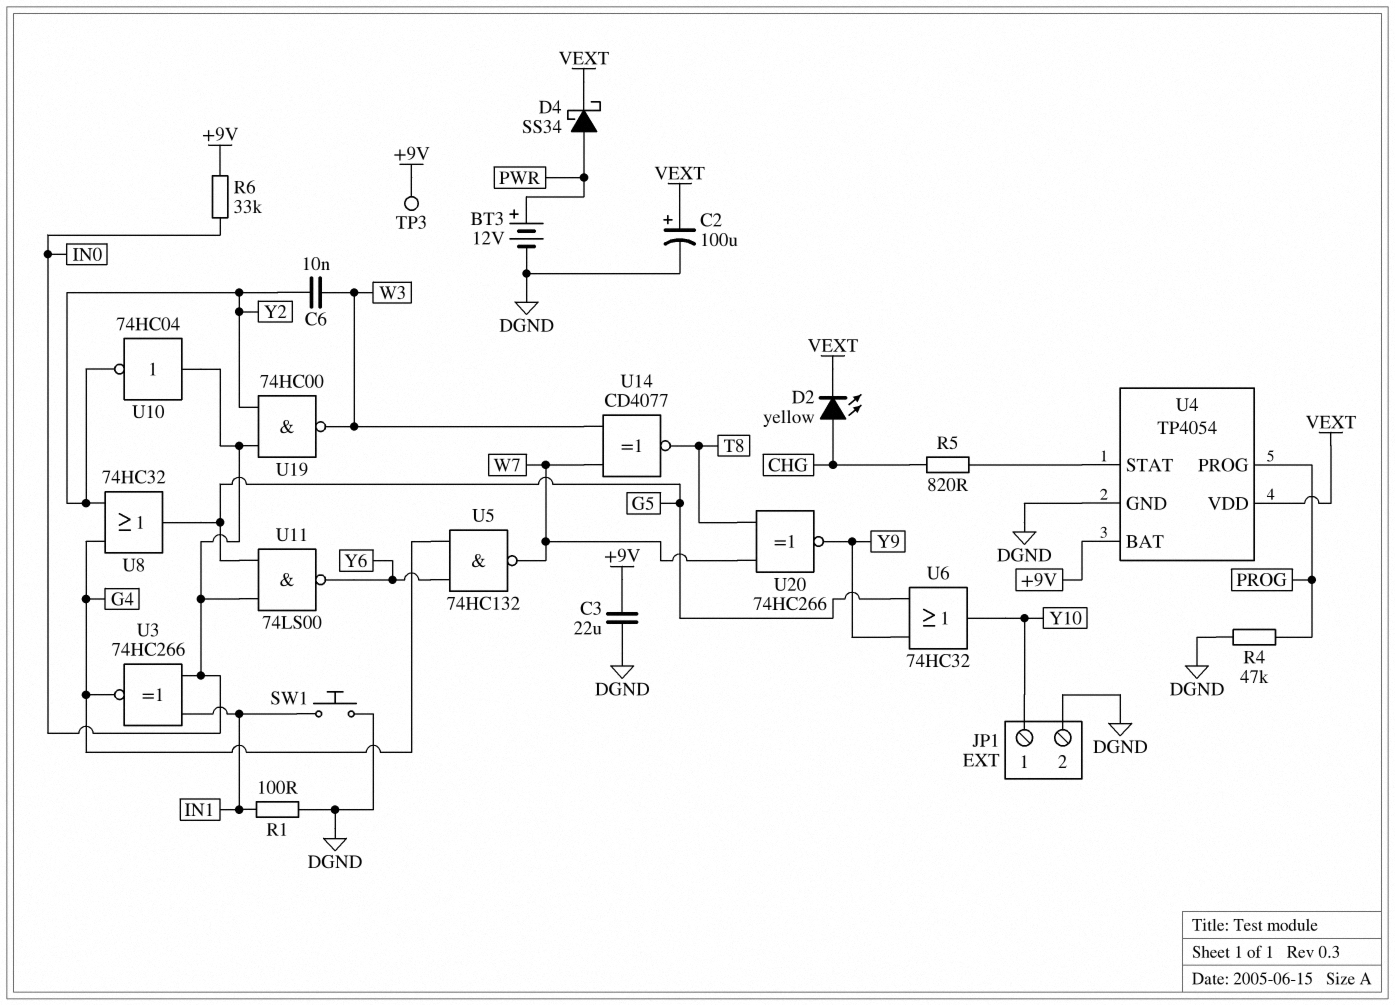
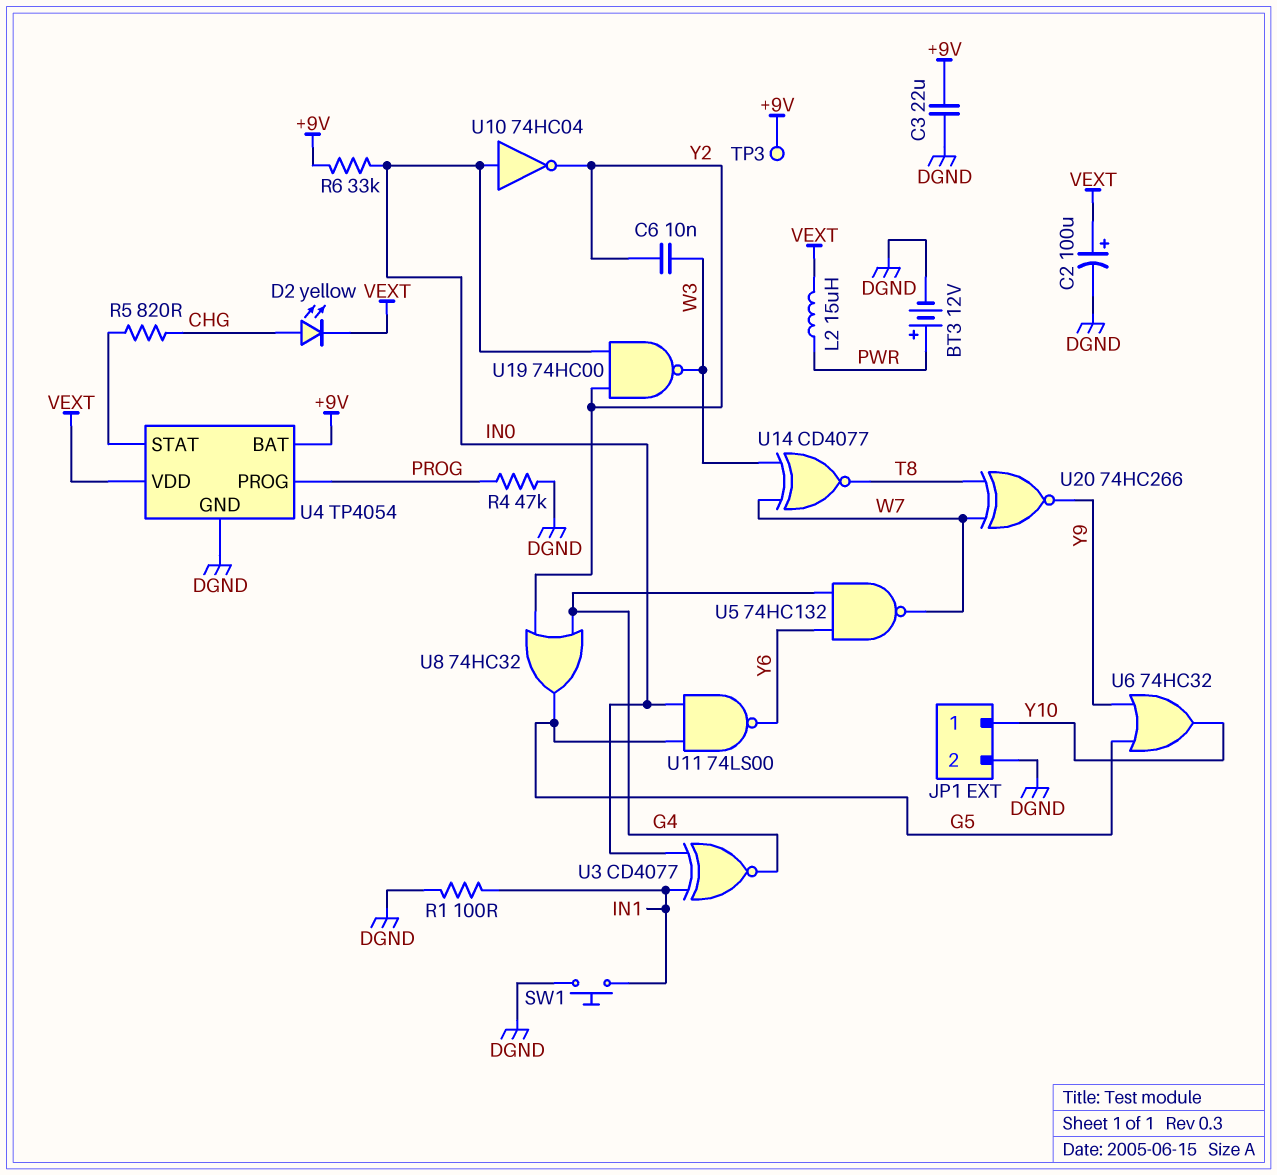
D4: schottky SS34 (A PWR, K VEXT) -> none
L2: none -> 15uH (PWR, VEXT)
U3: XNOR 74HC266 (in IN0, in IN1, out G4) -> XNOR CD4077 (in IN0, in IN1, out G4)

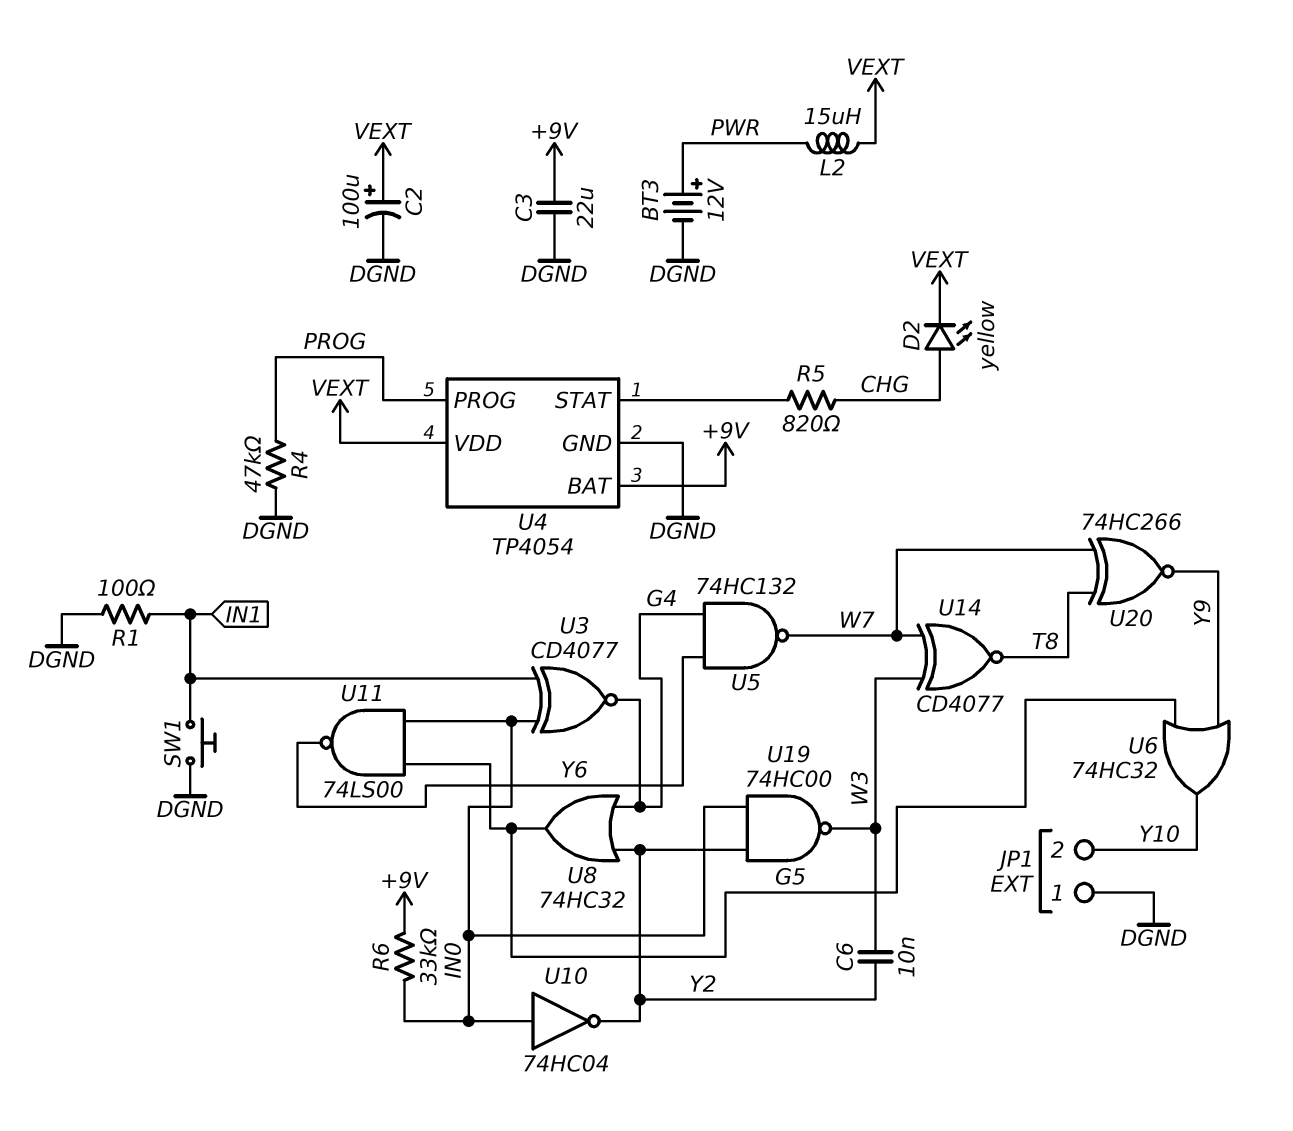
JP1 pin 1: Y10 -> DGND
JP1 pin 2: DGND -> Y10
TP3: test point (+9V) -> none

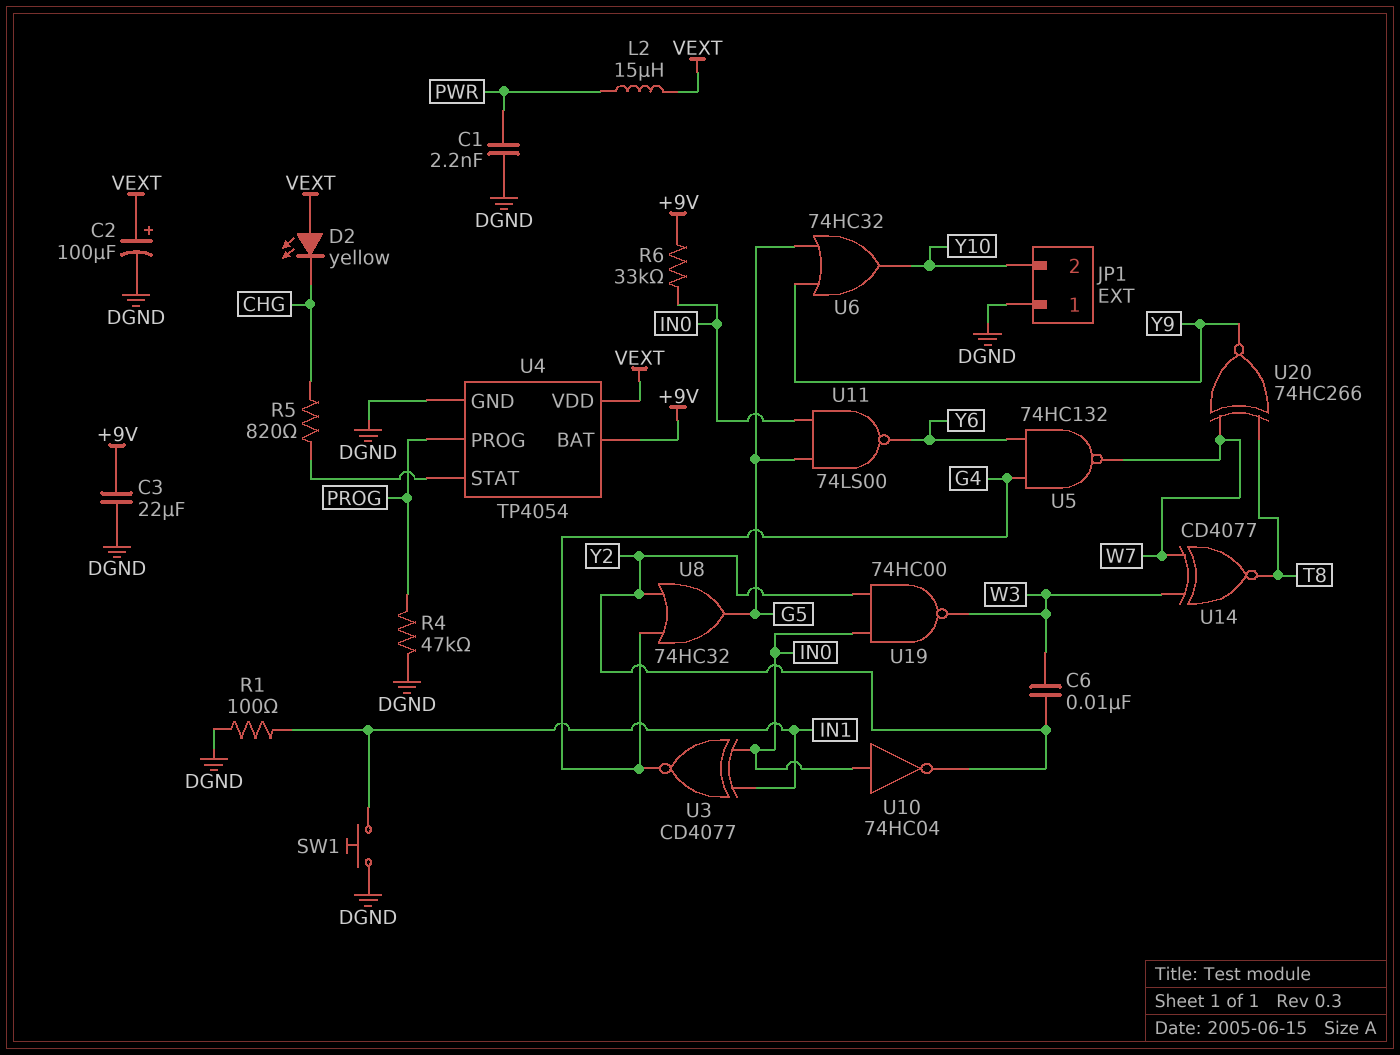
BT3: 12V (plus PWR, minus DGND) -> none
C1: none -> 2.2nF (DGND, PWR)
D2: LED yellow (A CHG, K VEXT) -> LED yellow (A VEXT, K CHG)

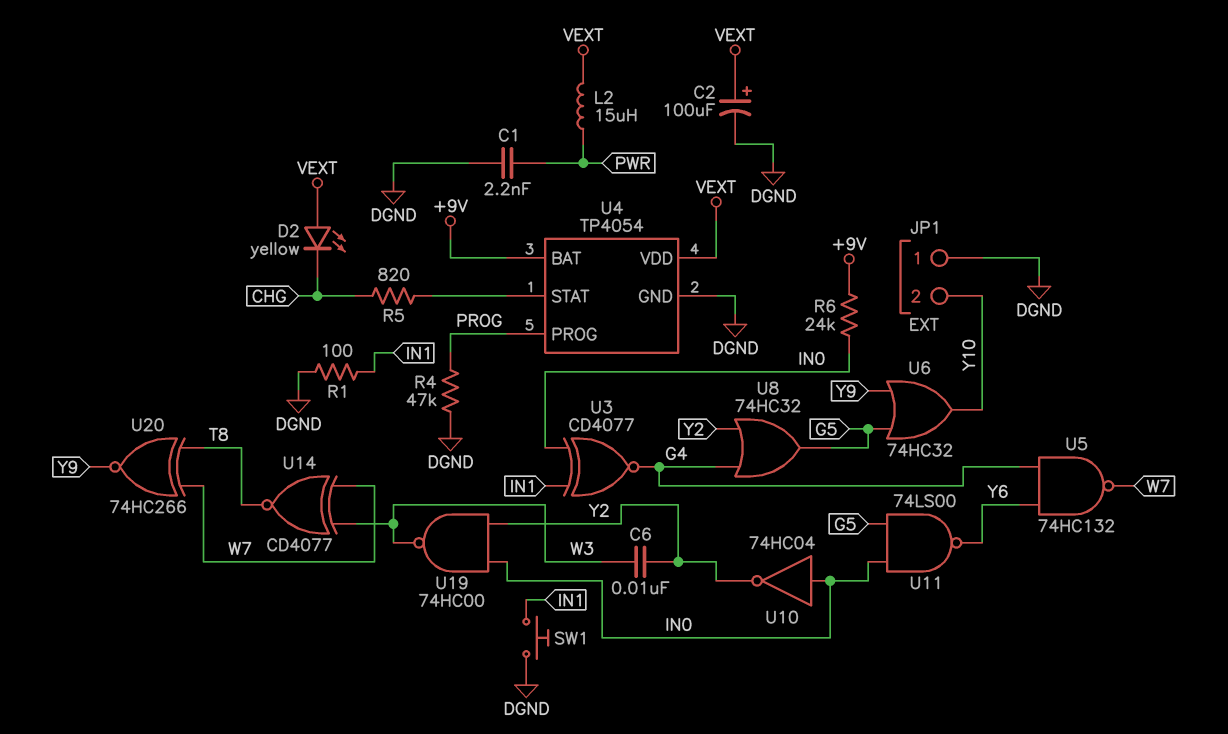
C3: 22uF (+9V, DGND) -> none
R6: 33k (+9V, IN0) -> 24k (+9V, IN0)

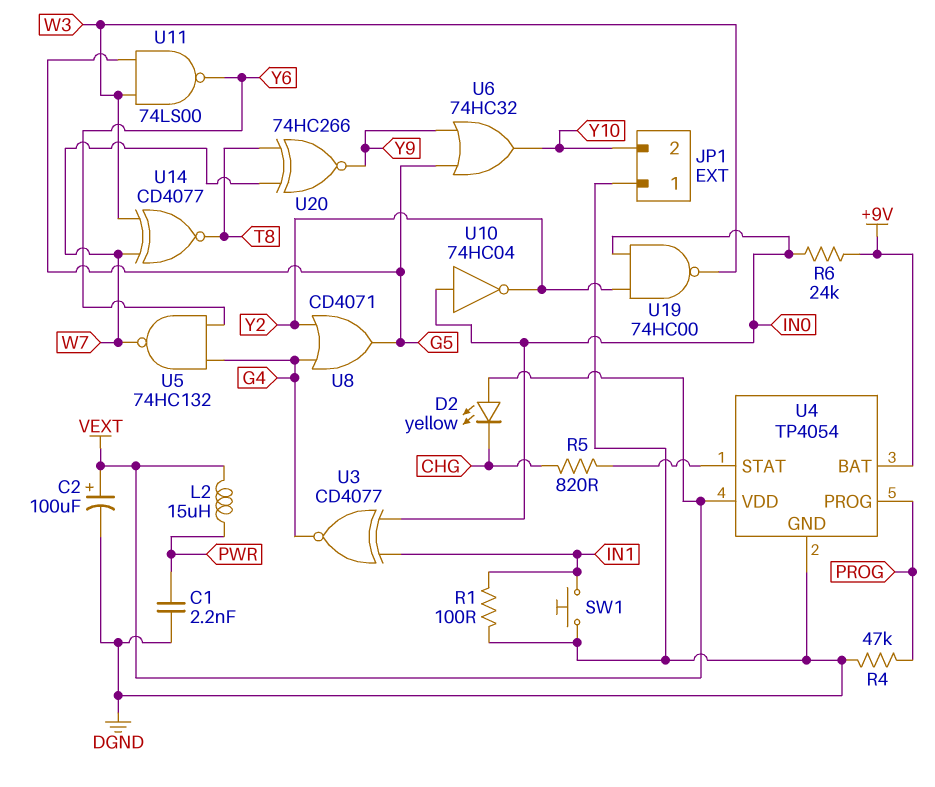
C6: 10nF (W3, Y2) -> none
U8: OR 74HC32 (in G4, in Y2, out G5) -> OR CD4071 (in G4, in Y2, out G5)
U11: NAND 74LS00 (in G5, in IN0, out Y6) -> NAND 74LS00 (in G5, in W3, out Y6)

